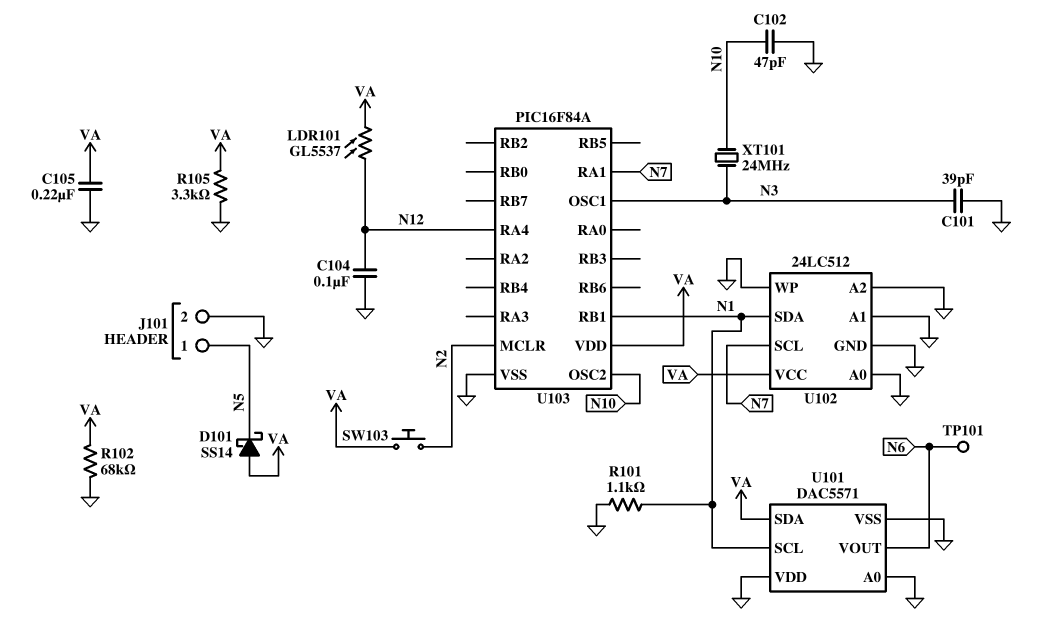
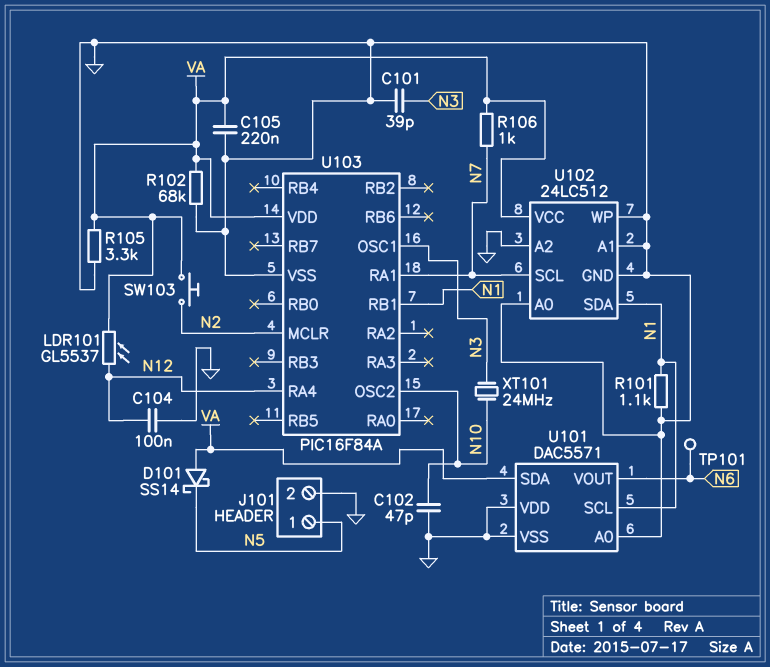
R106: none -> 1k (N7, VA)

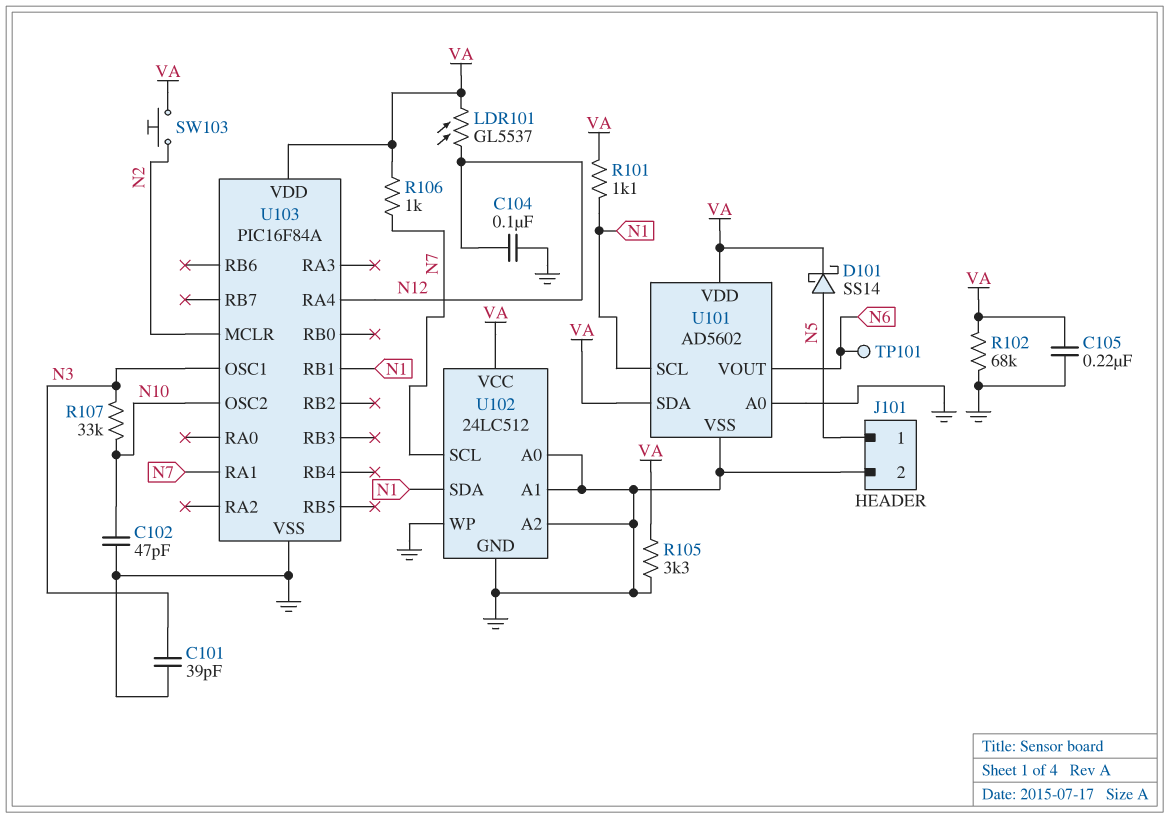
D101: schottky SS14 (A VA, K N5) -> schottky SS14 (A N5, K VA)
R101: 1.1k (GND, N1) -> 1.1k (N1, VA)
R107: none -> 33k (N3, N10)
U101: DAC5571 -> AD5602
U101 pin VDD: GND -> VA
XT101: 24MHz (N3, N10) -> none

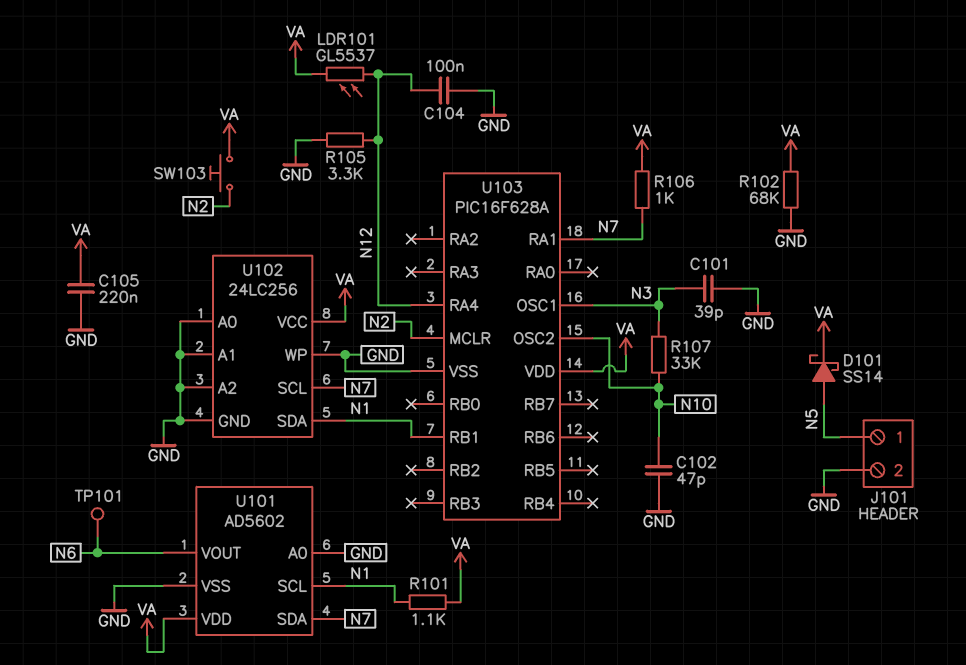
R105: 3.3k (GND, VA) -> 3.3k (GND, N12)
U101 pin SDA: VA -> N7
U102: 24LC512 -> 24LC256
U103: PIC16F84A -> PIC16F628A

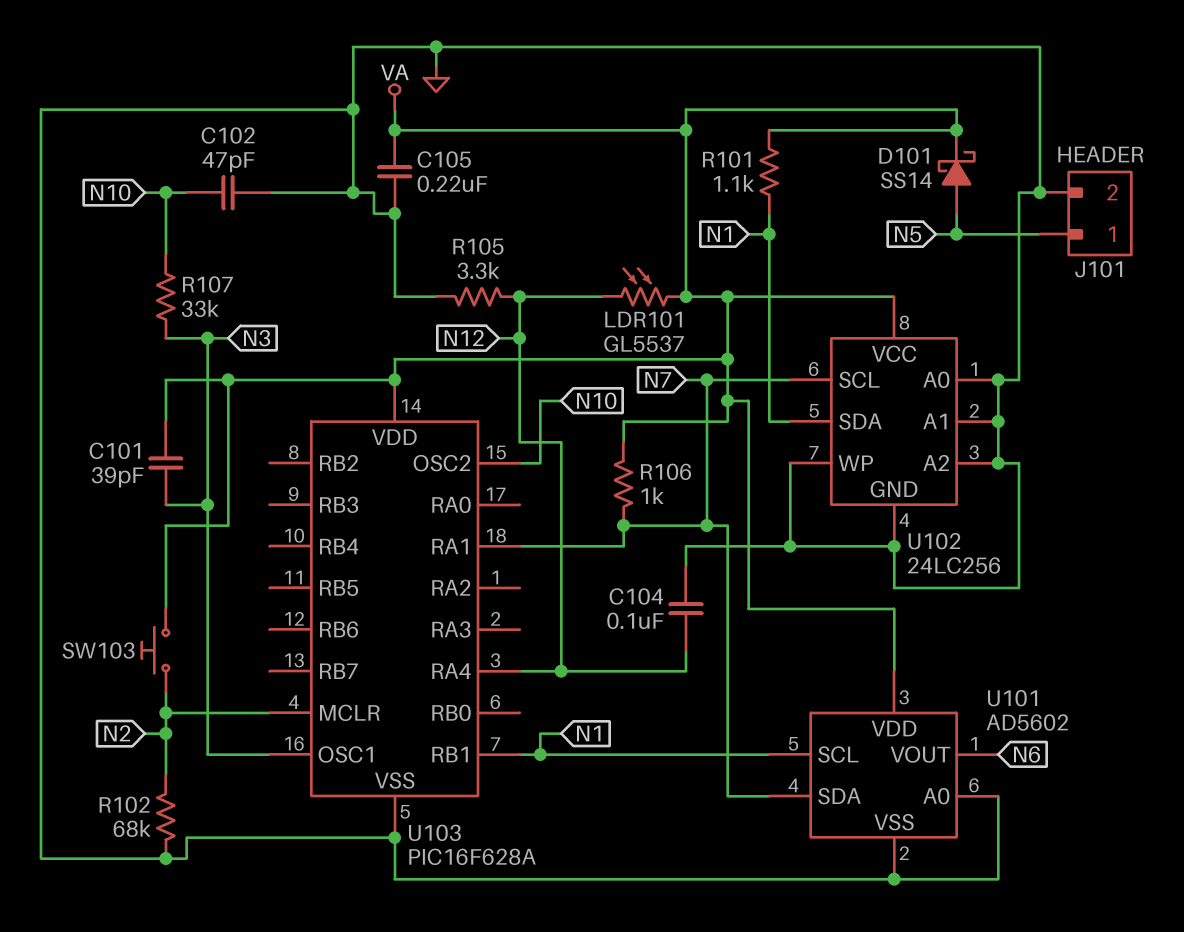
C101: 39pF (GND, N3) -> 39pF (N3, VA)
R102: 68k (GND, VA) -> 68k (GND, N2)
TP101: test point (N6) -> none

